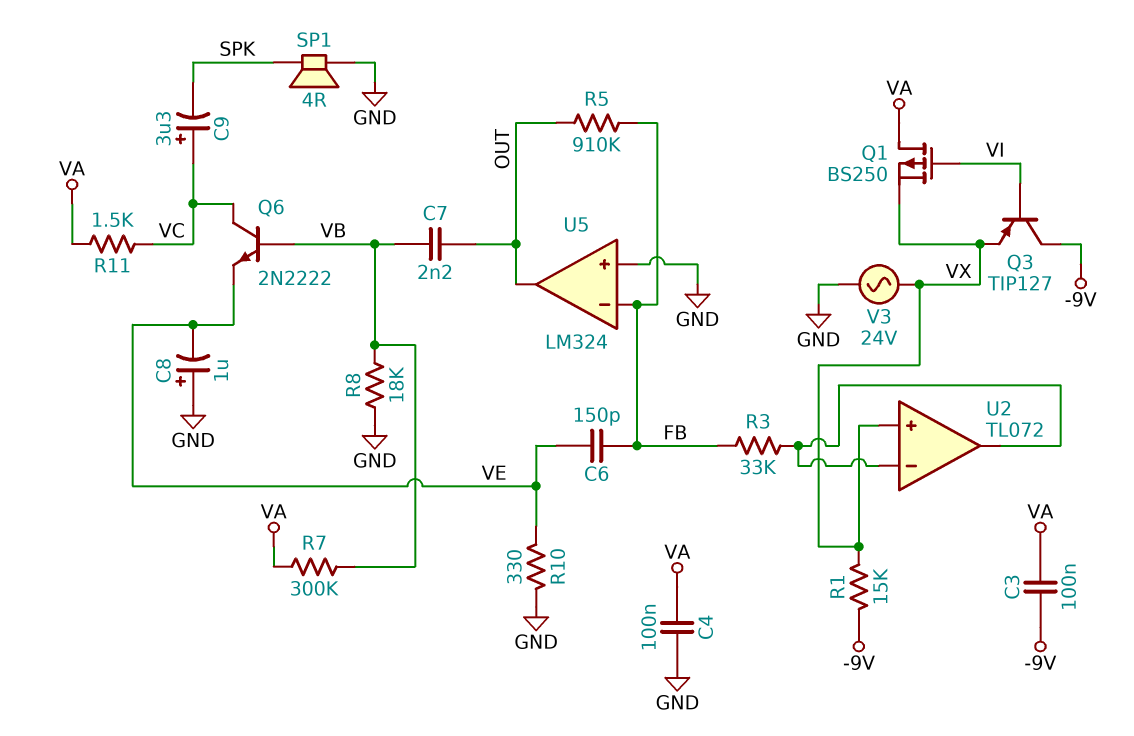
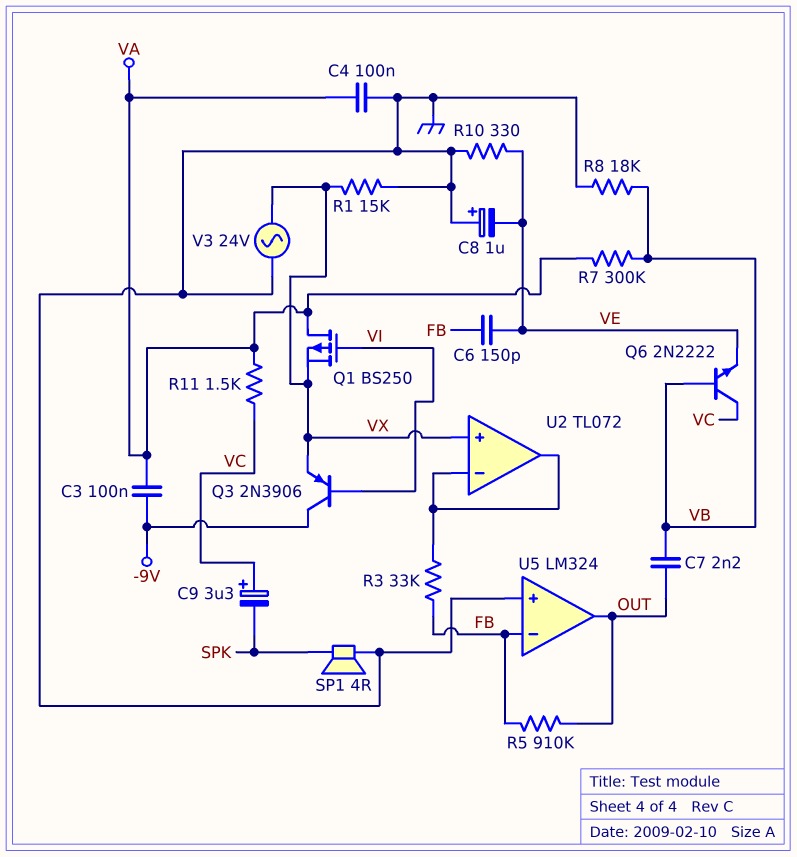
Q3: PNP TIP127 (B VI, C -9V, E VX) -> PNP 2N3906 (B VI, C -9V, E VX)
R1: 15k (-9V, VX) -> 15k (GND, VX)

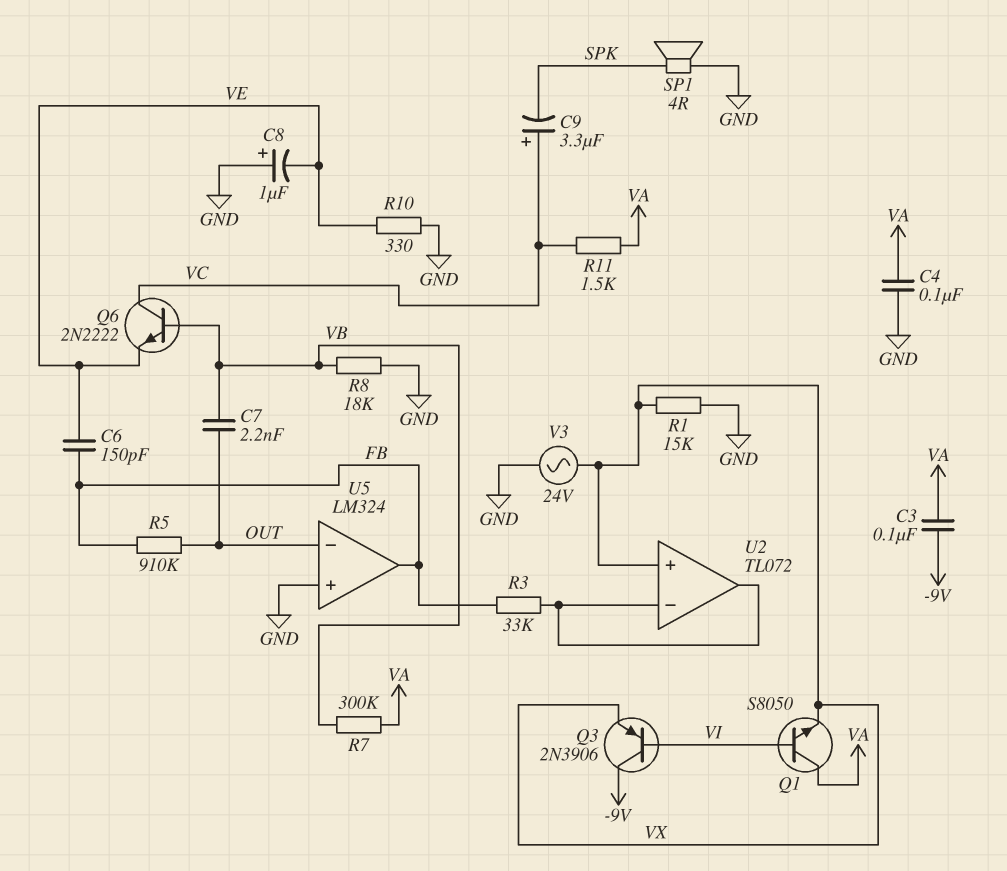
Q1: PMOS BS250 (G VI, D VA, S VX) -> NPN S8050 (B VI, C VA, E VX)
U5 pin in-: FB -> OUT
U5 pin out: OUT -> FB

